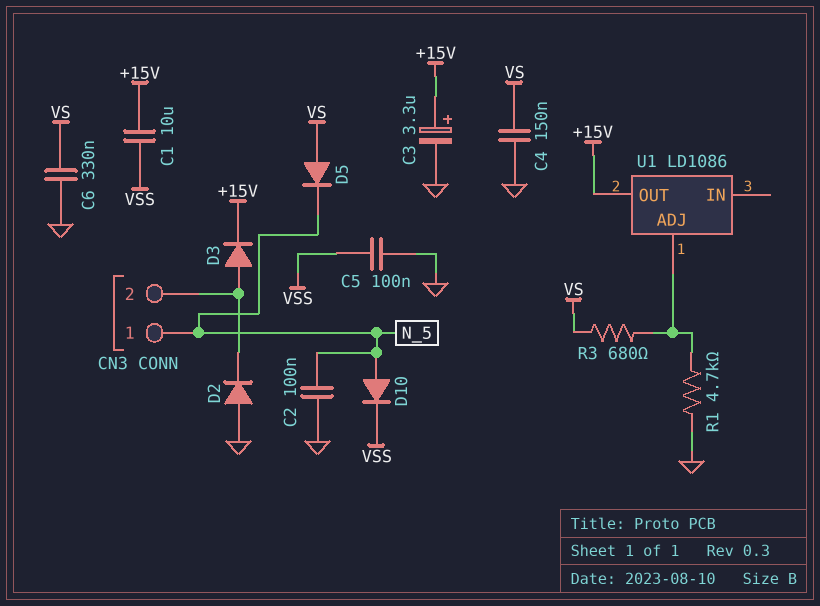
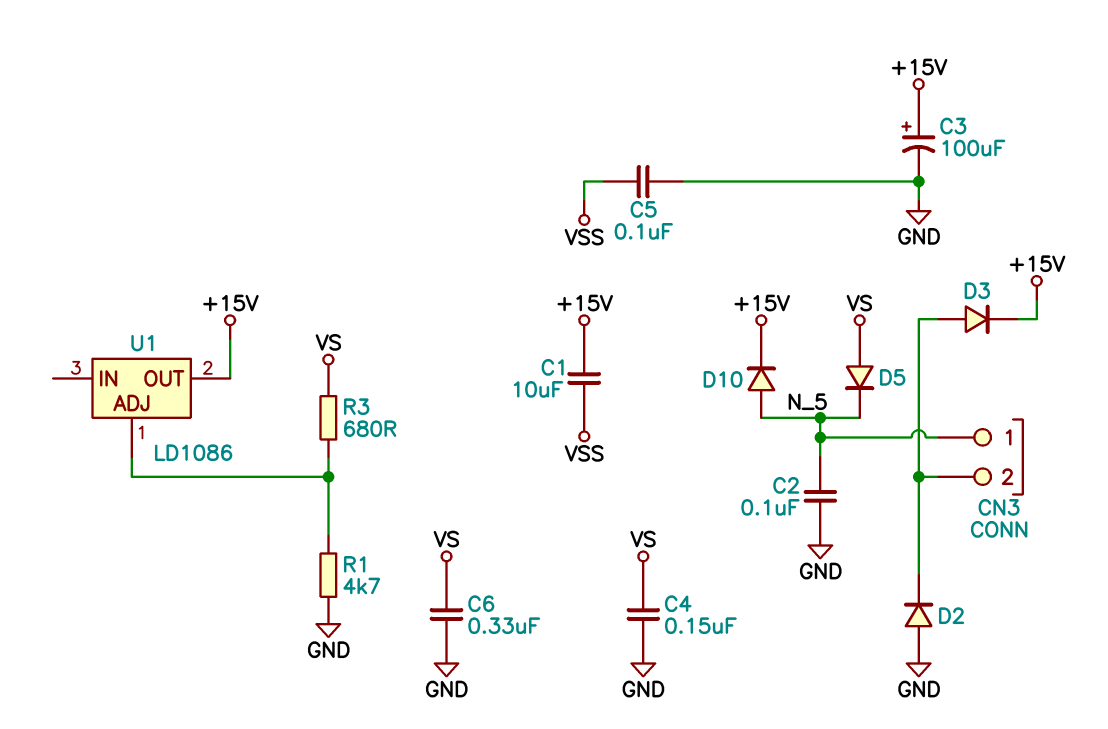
C3: 3.3uF (plus +15V, minus GND) -> 100uF (plus +15V, minus GND)
D10: diode (A N_5, K VSS) -> diode (A N_5, K +15V)

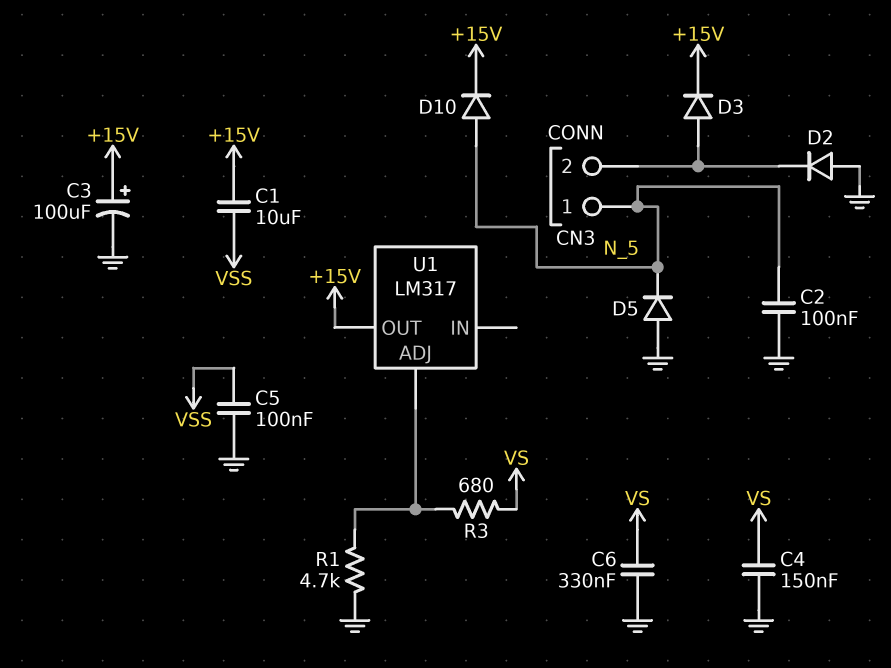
D5: diode (A VS, K N_5) -> diode (A GND, K N_5)
U1: LD1086 -> LM317

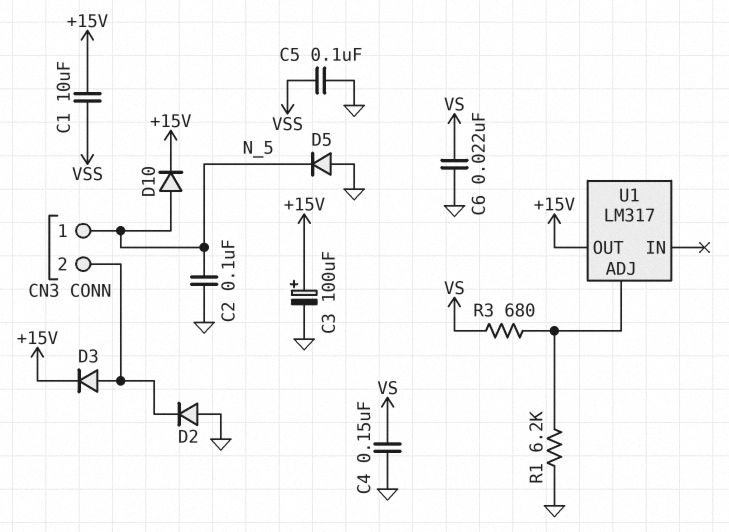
C6: 330nF (GND, VS) -> 22nF (GND, VS)
R1: 4.7k (GND, U1/ADJ) -> 6.2k (GND, U1/ADJ)

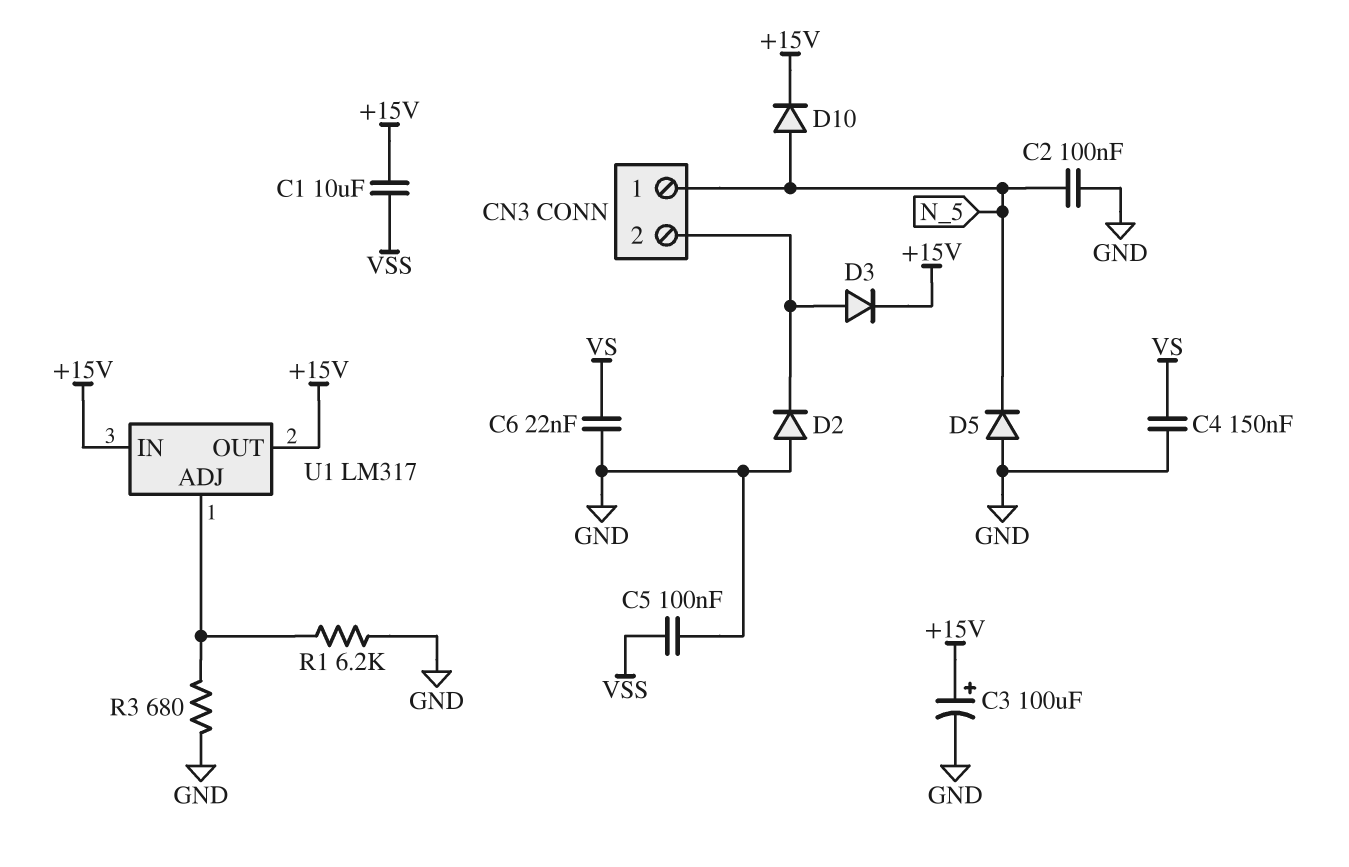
R3: 680 (U1/ADJ, VS) -> 680 (GND, U1/ADJ)
U1 pin IN: none -> +15V

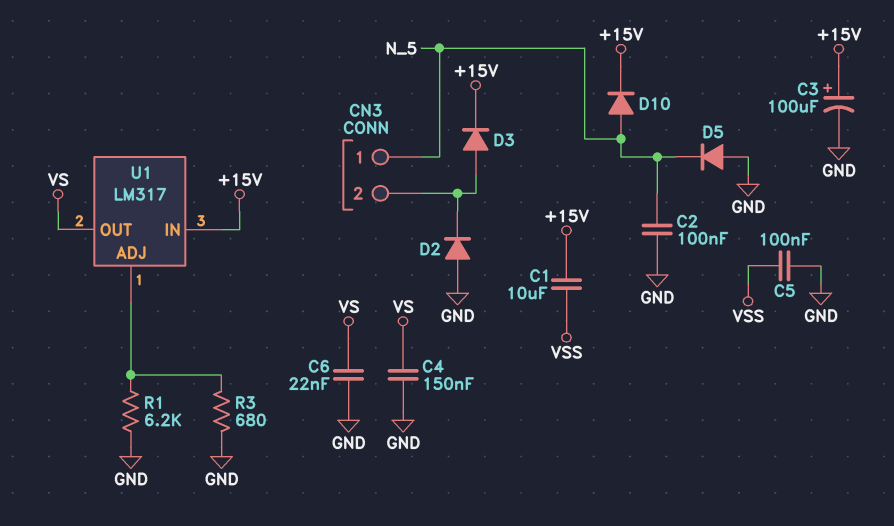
U1 pin OUT: +15V -> VS

